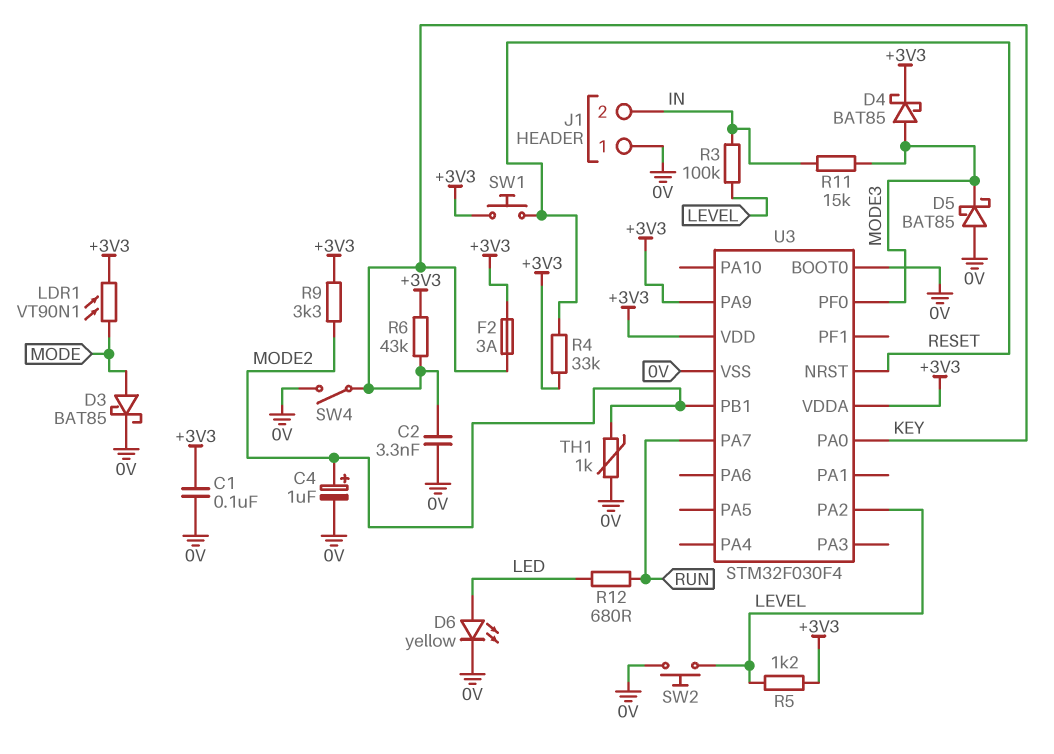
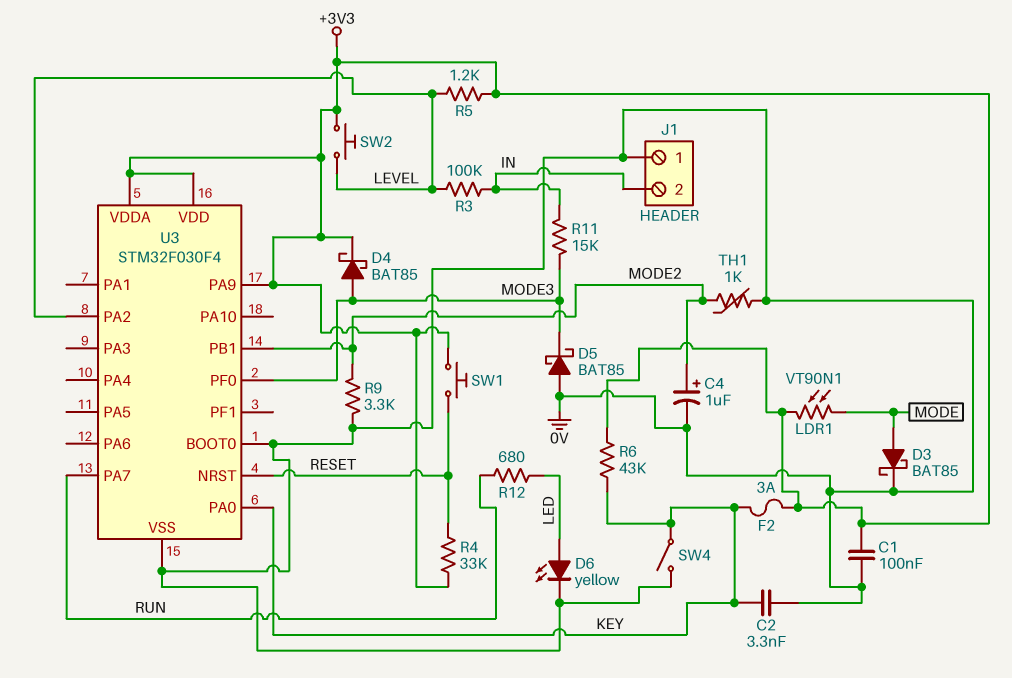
R9: 3.3k (+3V3, MODE2) -> 3.3k (0V, MODE2)
SW2: button (0V, LEVEL) -> button (+3V3, LEVEL)

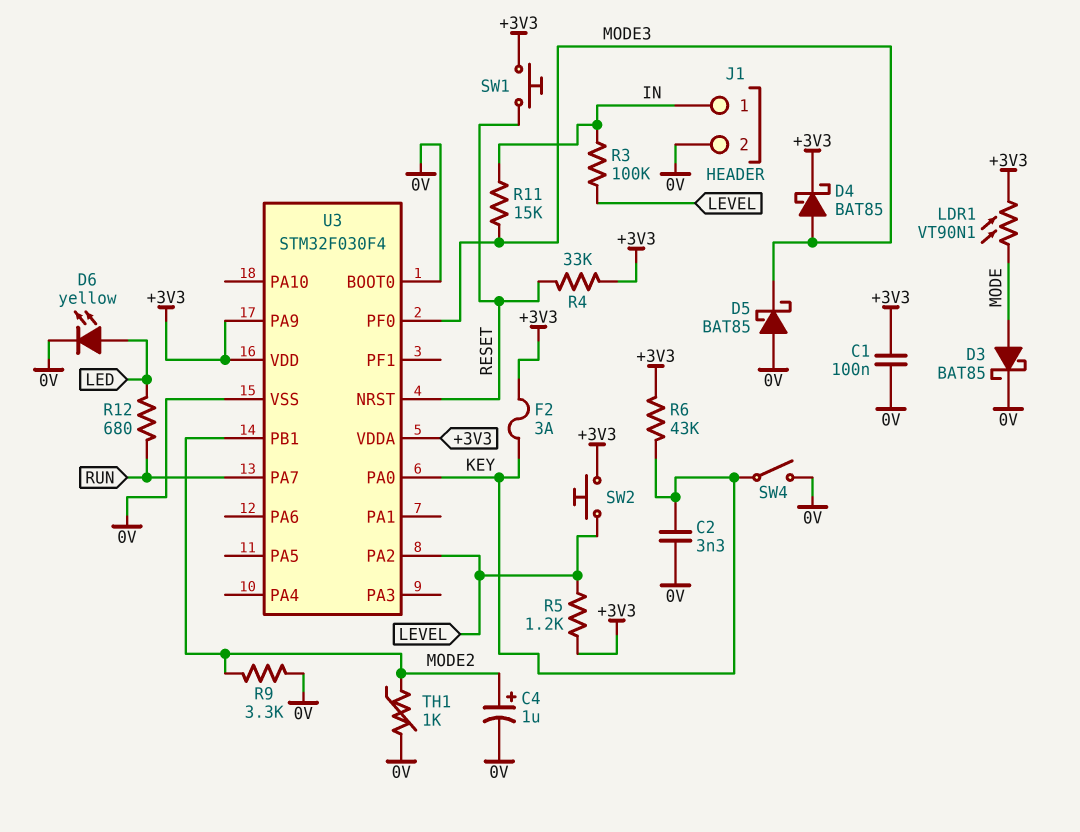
J1 pin 1: 0V -> IN
J1 pin 2: IN -> 0V

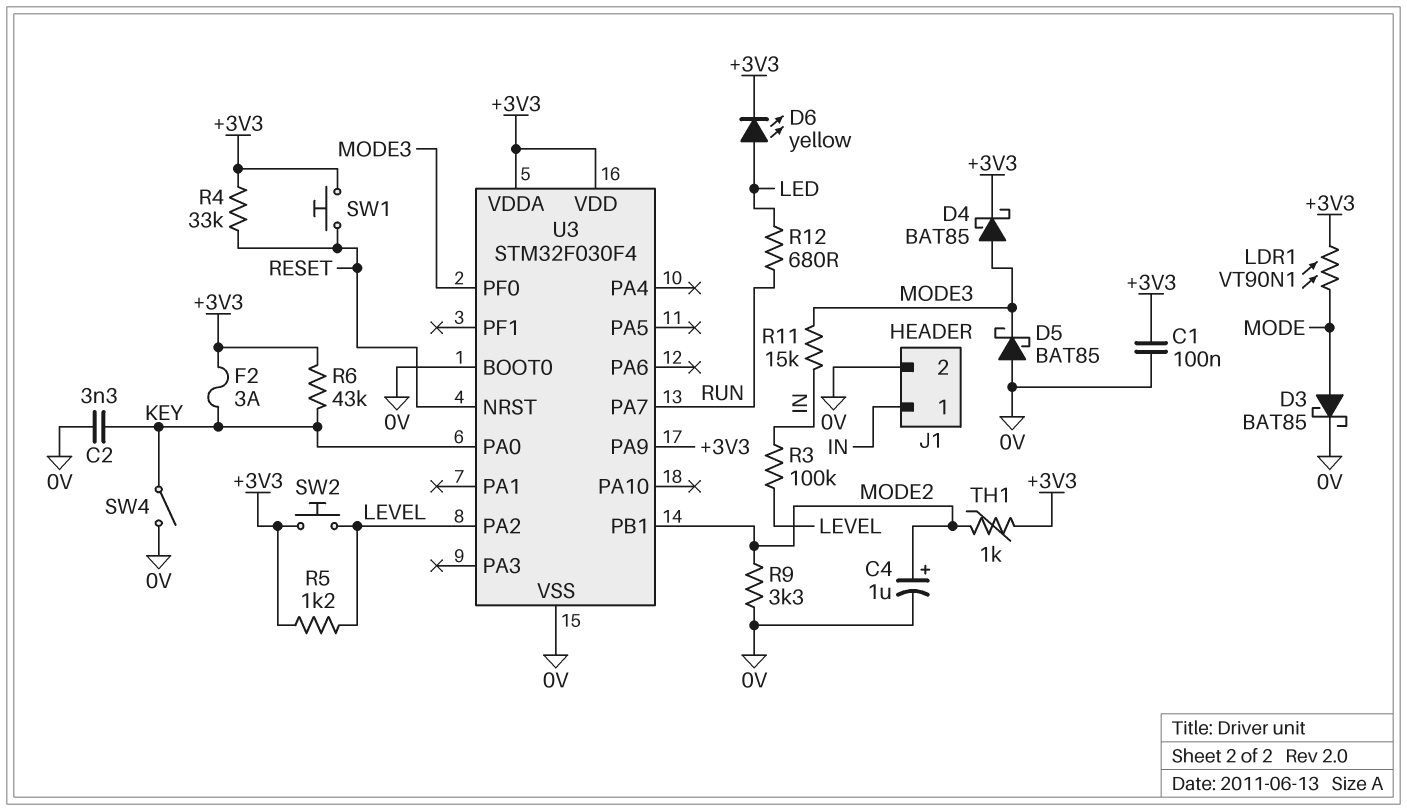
D6: LED yellow (A LED, K 0V) -> LED yellow (A LED, K +3V3)
TH1: 1k (0V, MODE2) -> 1k (+3V3, MODE2)

